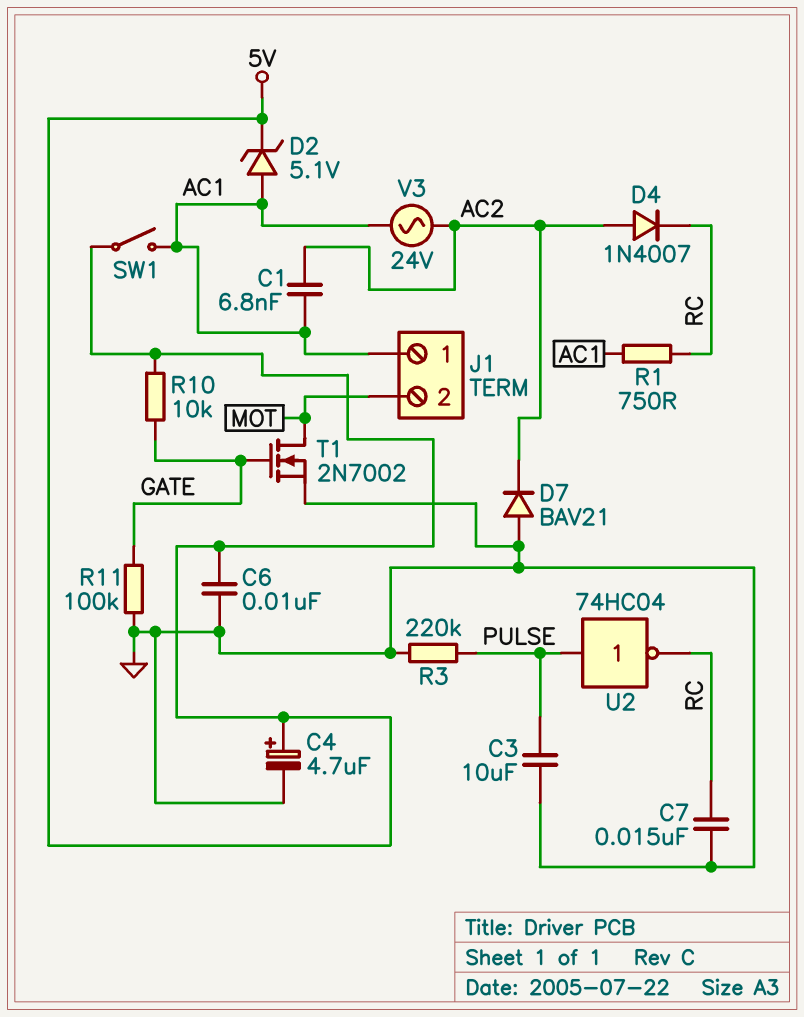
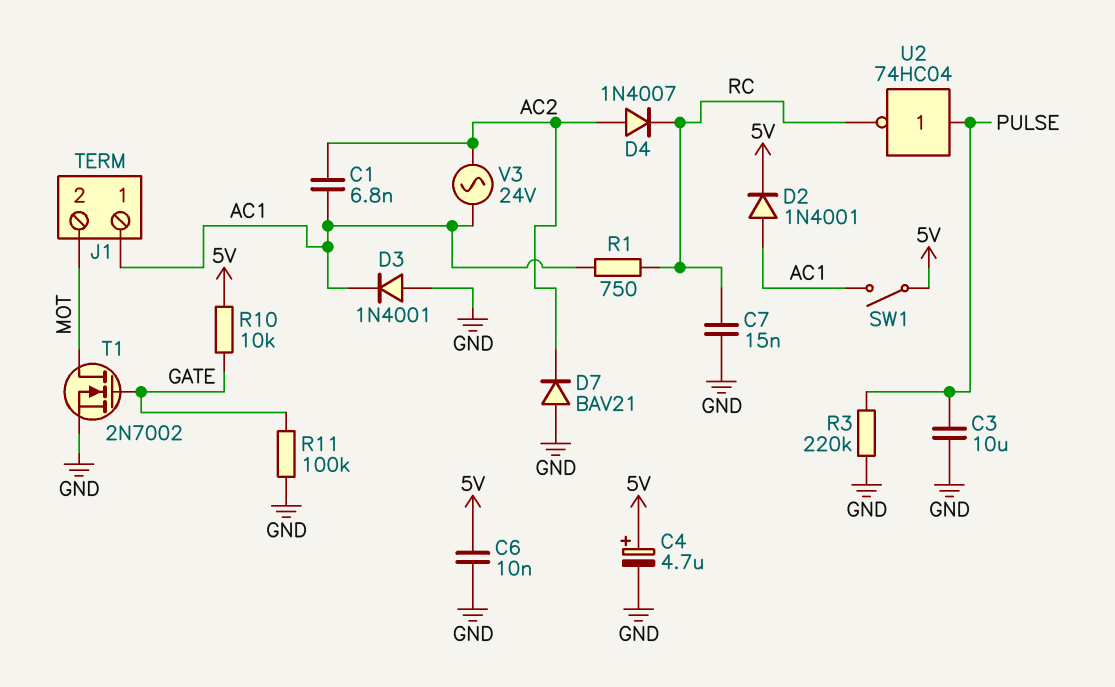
D2: zener 5.1V (A AC1, K 5V) -> diode 1N4001 (A AC1, K 5V)
D3: none -> diode 1N4001 (A GND, K AC1)

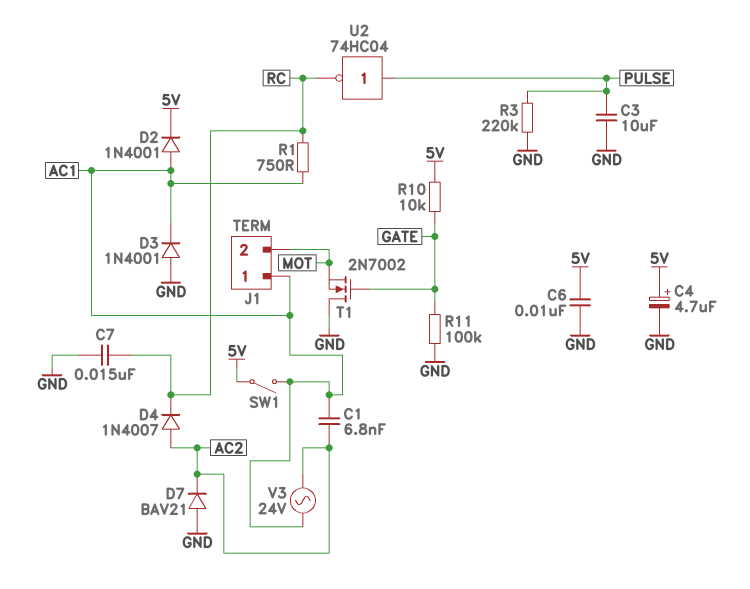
T1: NMOS 2N7002 (G GATE, D MOT, S GND) -> NMOS 2N7002 (G GATE, D GND, S MOT)

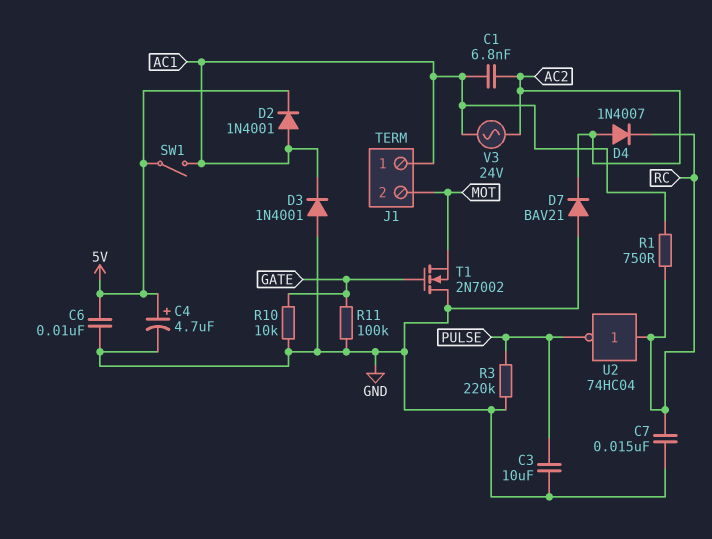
R10: 10k (5V, GATE) -> 10k (GATE, GND)
U2: NOT 74HC04 (in PULSE, out RC) -> NOT 74HC04 (in RC, out PULSE)

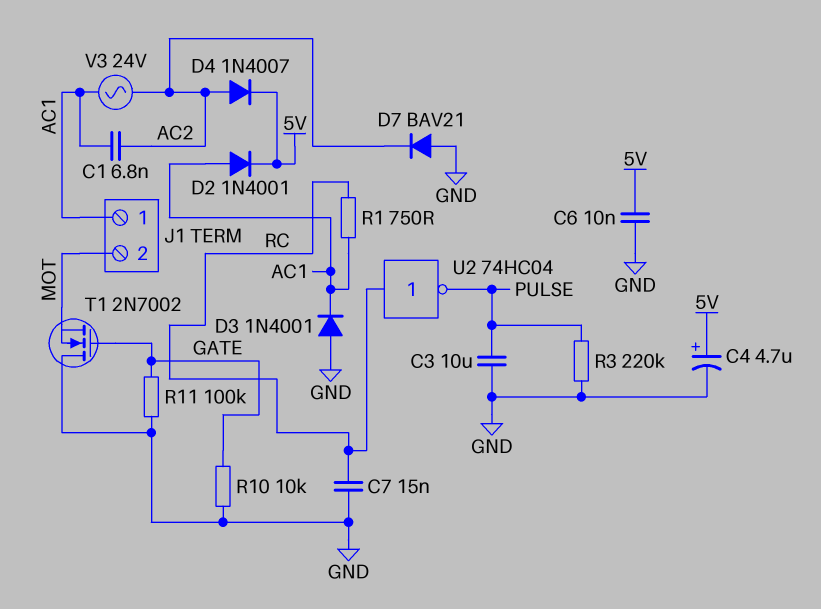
D4: diode 1N4007 (A AC2, K RC) -> diode 1N4007 (A AC2, K 5V)
SW1: switch (5V, AC1) -> none

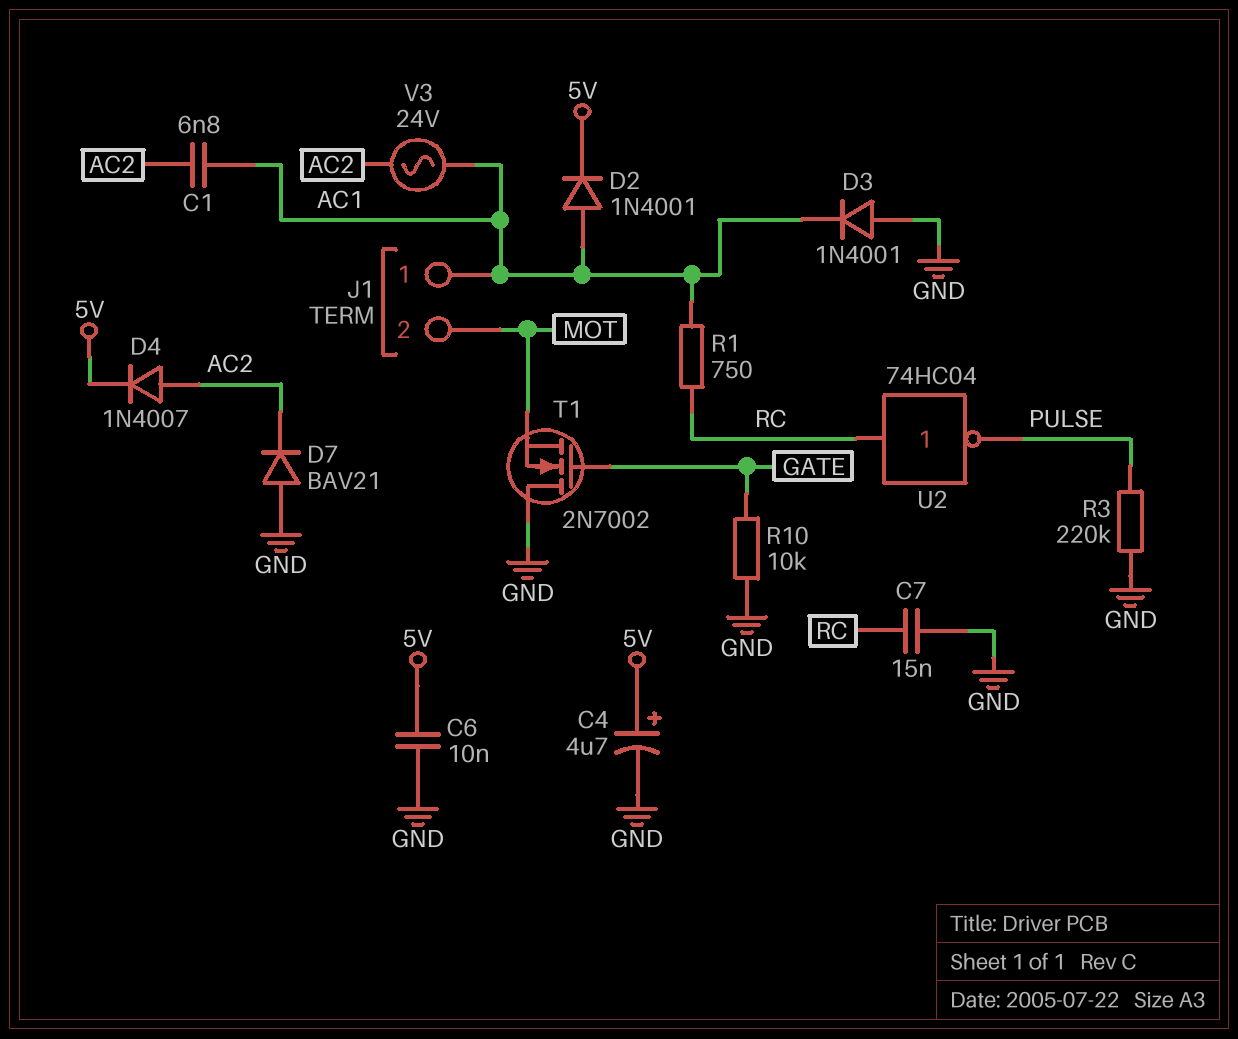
C3: 10uF (GND, PULSE) -> none
R11: 100k (GATE, GND) -> none

